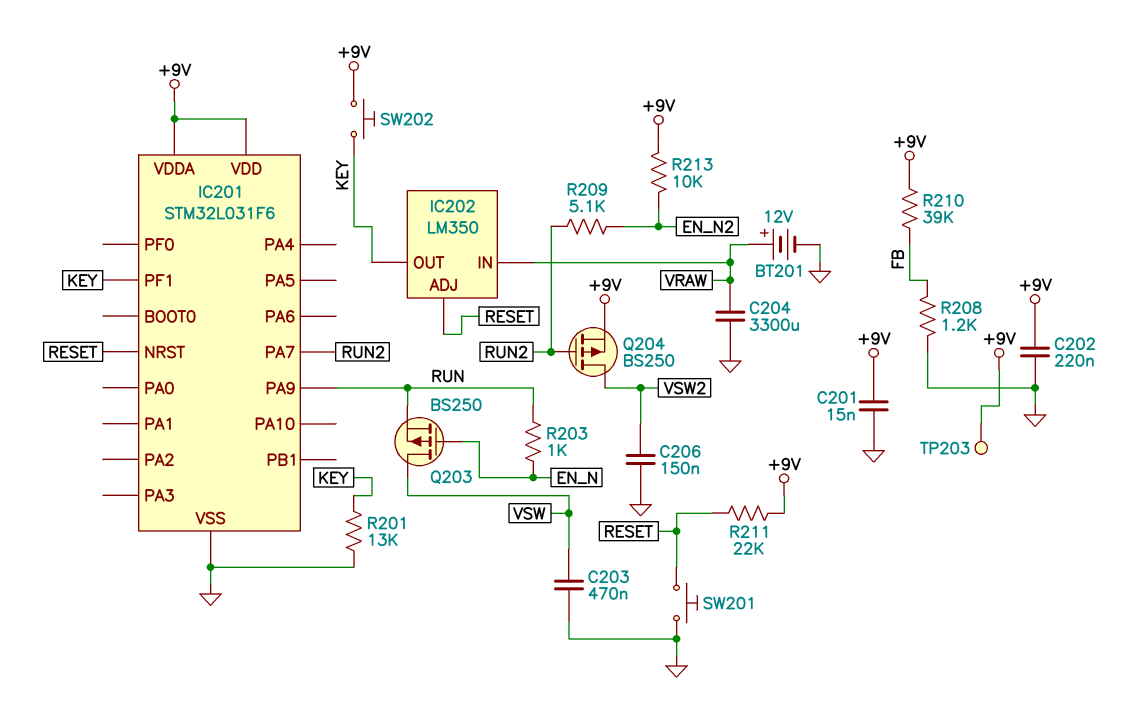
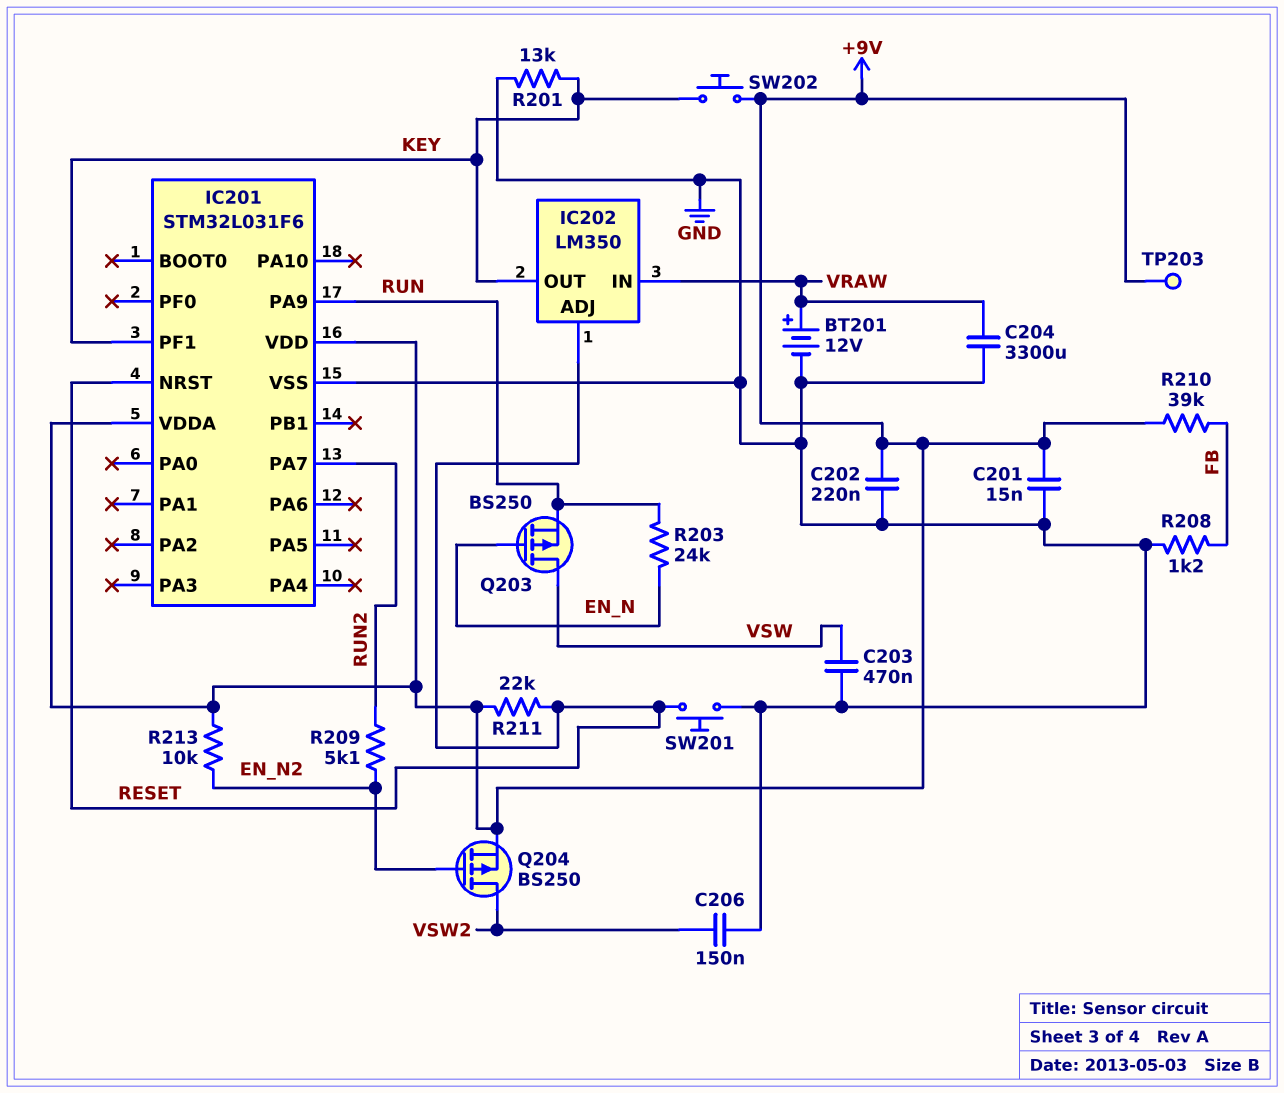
Q204: PMOS BS250 (G RUN2, D VSW2, S +9V) -> PMOS BS250 (G EN_N2, D VSW2, S +9V)
R203: 1k (EN_N, RUN) -> 24k (EN_N, RUN)

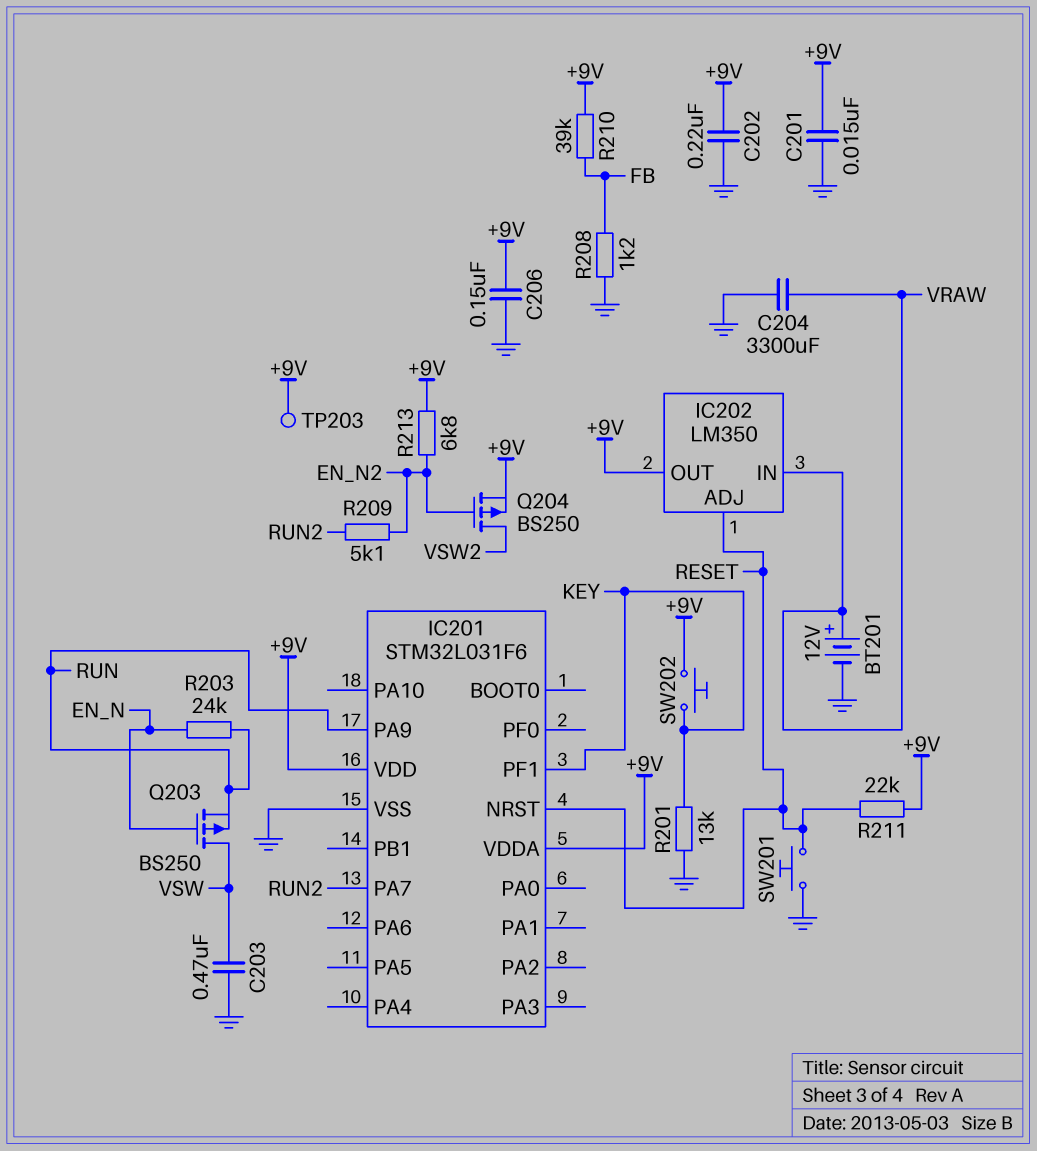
C206: 150nF (GND, VSW2) -> 150nF (+9V, GND)
IC202 pin OUT: KEY -> +9V
R213: 10k (+9V, EN_N2) -> 6.8k (+9V, EN_N2)

